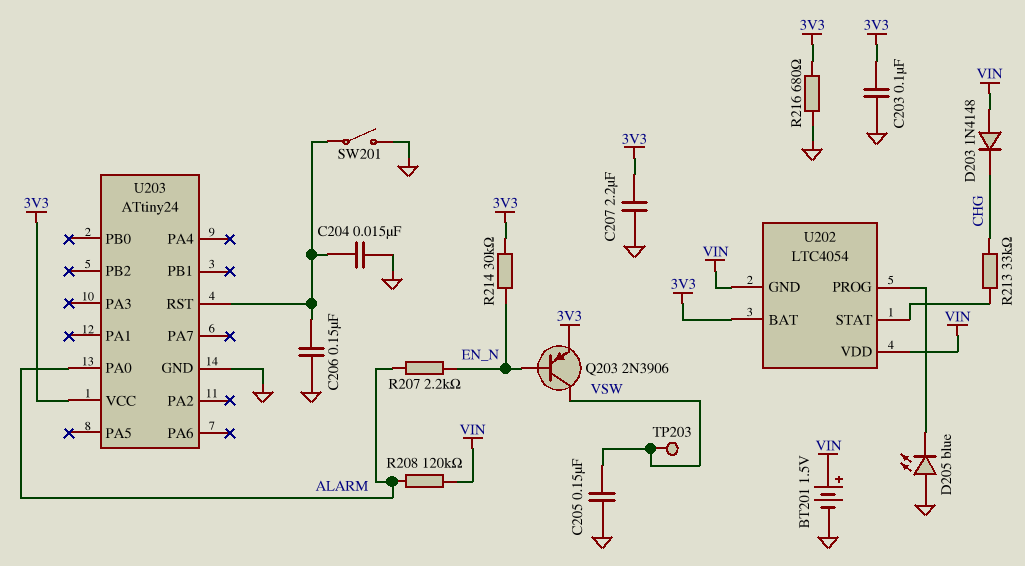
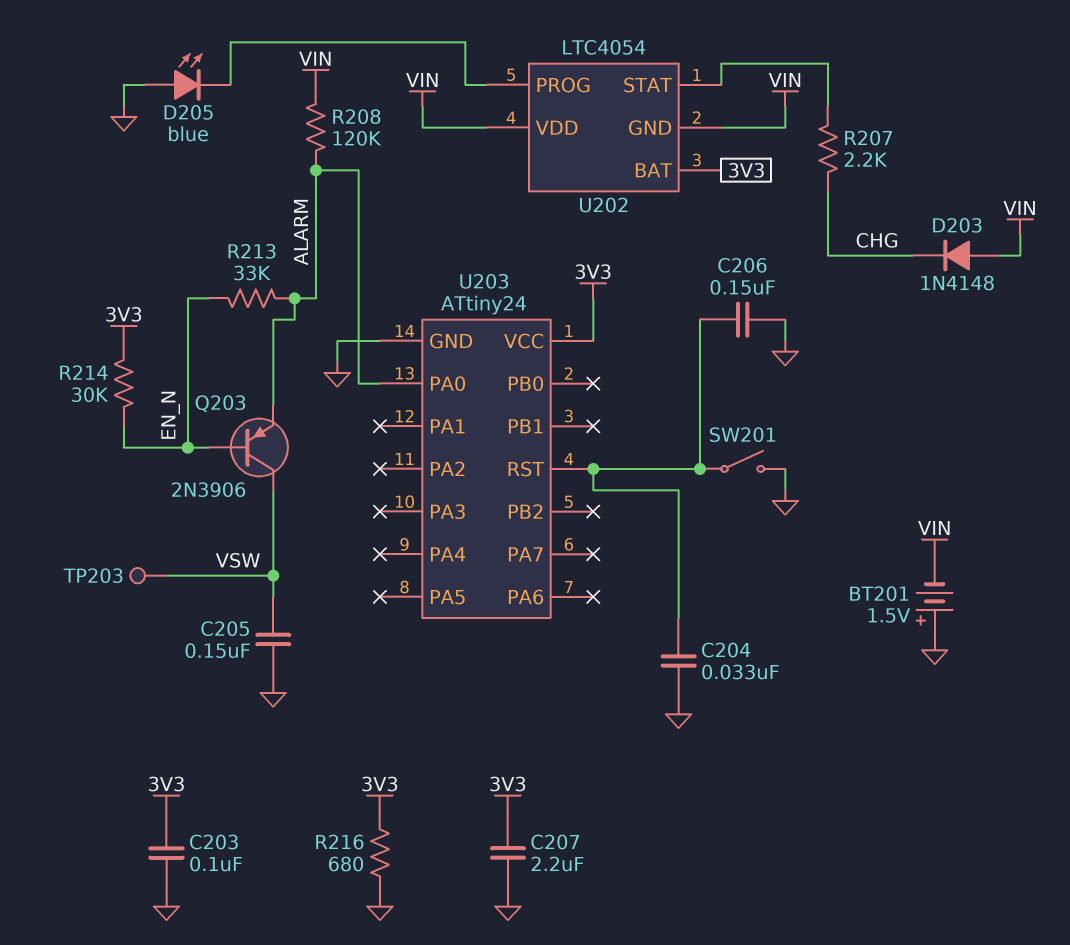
BT201: 1.5V (plus VIN, minus GND) -> 1.5V (plus GND, minus VIN)
C204: 15nF (GND, U203/RST) -> 33nF (GND, U203/RST)
Q203: PNP 2N3906 (B EN_N, C VSW, E 3V3) -> PNP 2N3906 (B EN_N, C VSW, E ALARM)
R207: 2.2k (ALARM, EN_N) -> 2.2k (CHG, U202/STAT)
R213: 33k (CHG, U202/STAT) -> 33k (ALARM, EN_N)

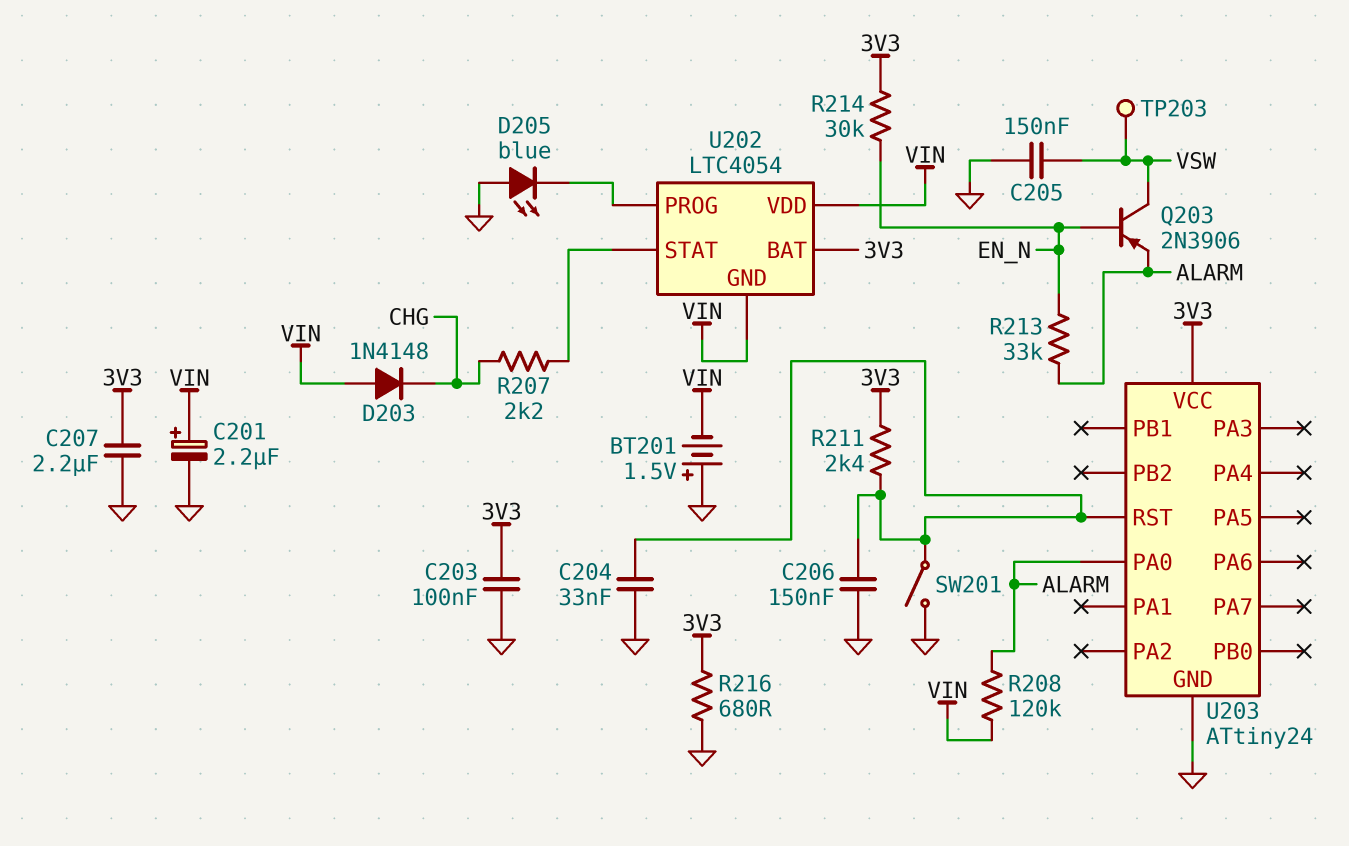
C201: none -> 2.2uF (plus VIN, minus GND)
R211: none -> 2.4k (3V3, U203/RST)

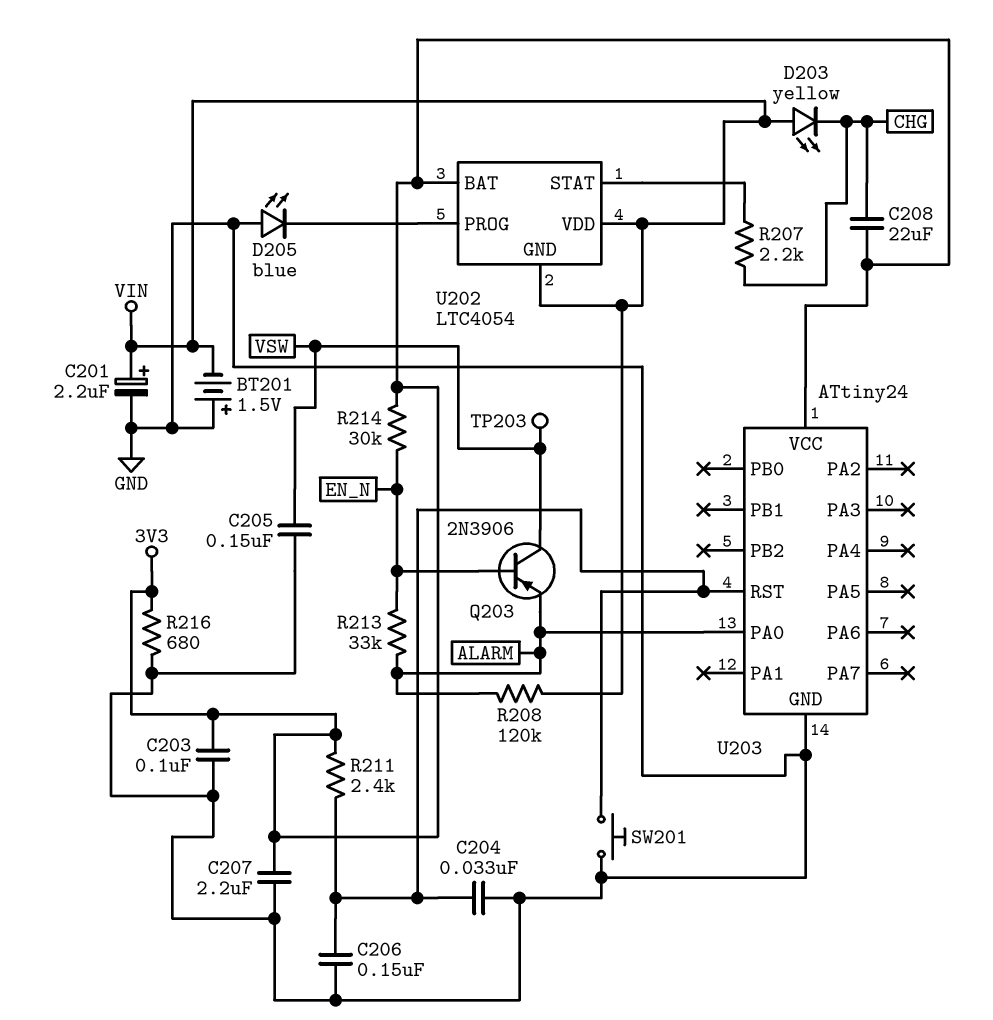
C208: none -> 22uF (3V3, CHG)
D203: diode 1N4148 (A VIN, K CHG) -> LED yellow (A VIN, K CHG)
SW201: switch (GND, U203/RST) -> button (GND, U203/RST)

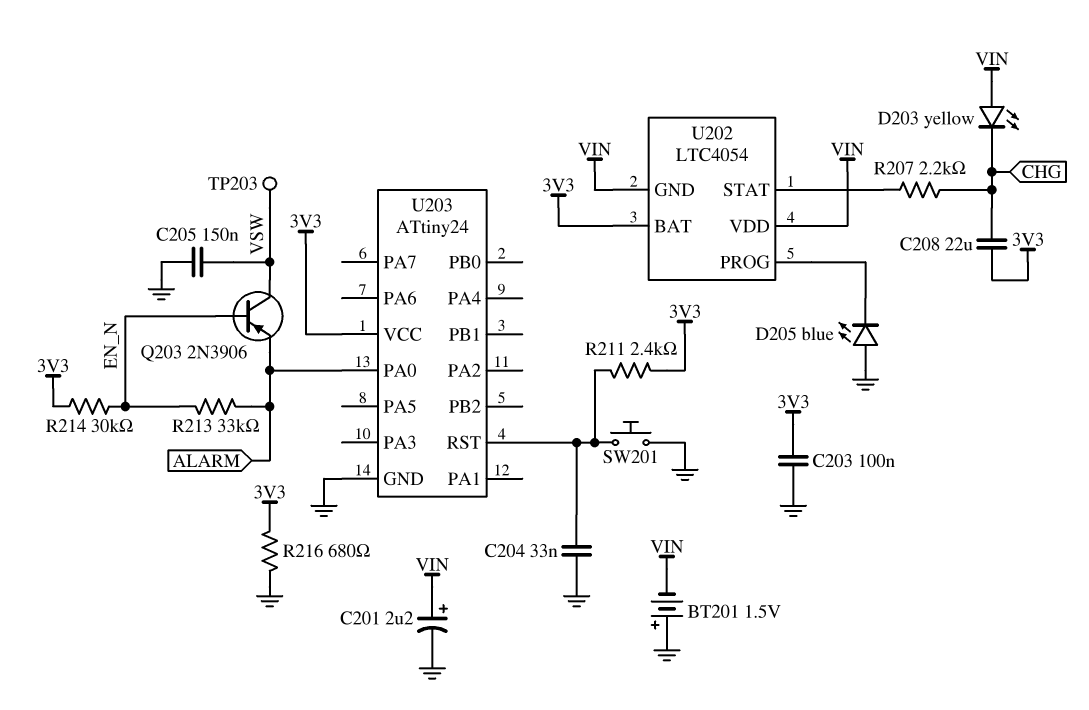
C206: 150nF (GND, U203/RST) -> none
C207: 2.2uF (3V3, GND) -> none
R208: 120k (ALARM, VIN) -> none

